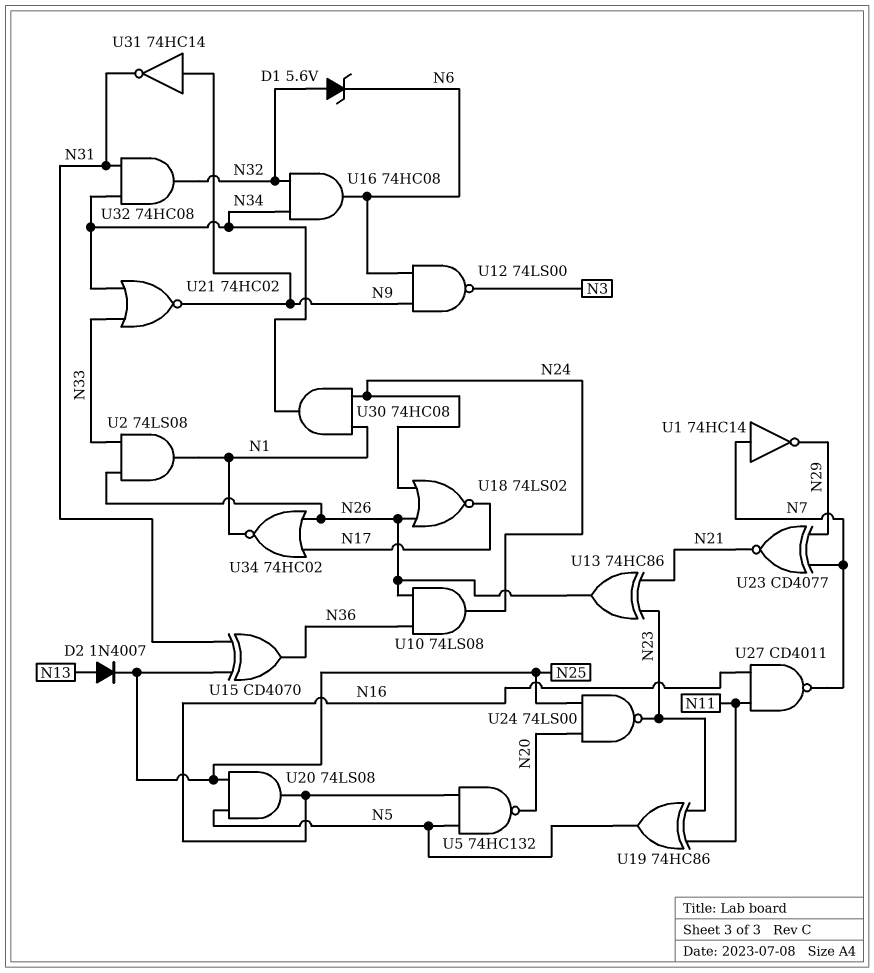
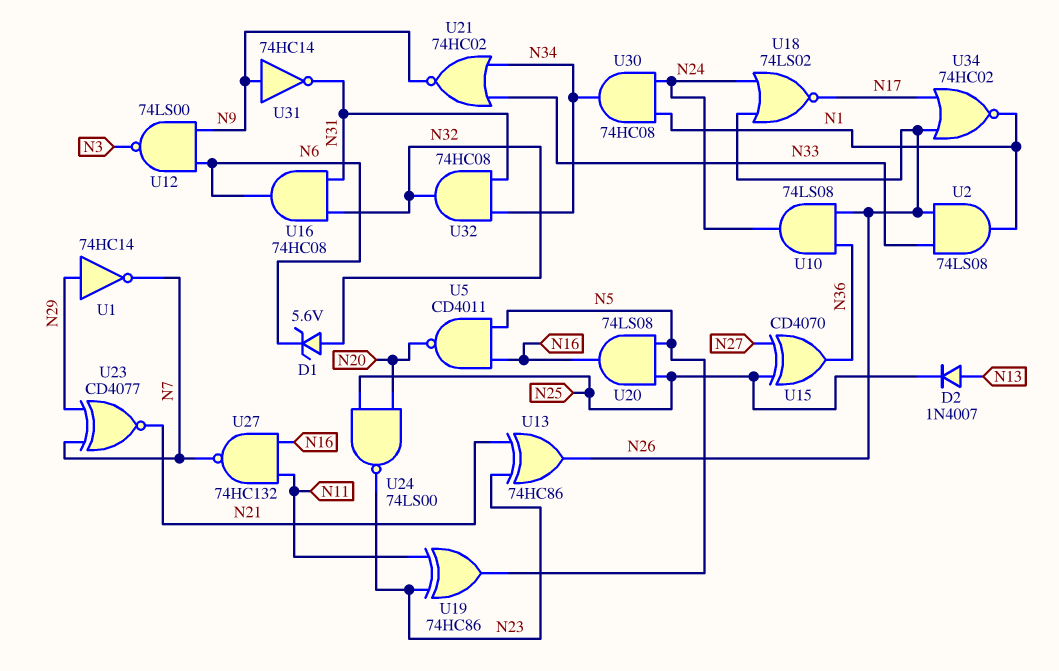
U1: NOT 74HC14 (in N7, out N29) -> NOT 74HC14 (in N29, out N7)
U5: NAND 74HC132 (in N5, in N16, out N20) -> NAND CD4011 (in N5, in N16, out N20)
U15: XOR CD4070 (in N25, in N31, out N36) -> XOR CD4070 (in N25, in N27, out N36)
U16: AND 74HC08 (in N32, in N34, out N6) -> AND 74HC08 (in N31, in N32, out N6)
U27: NAND CD4011 (in N11, in N16, out N7) -> NAND 74HC132 (in N11, in N16, out N7)

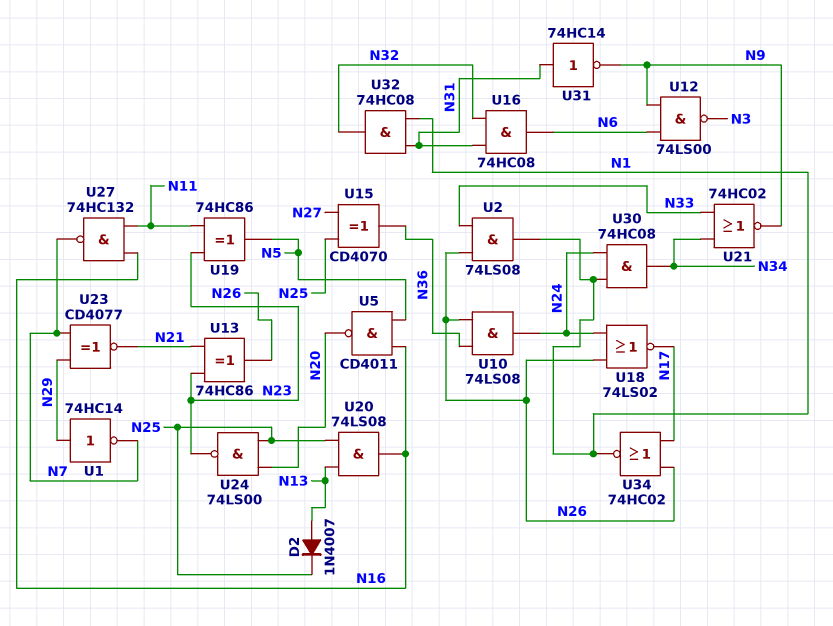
D1: zener 5.6V (A N32, K N6) -> none
U20: AND 74LS08 (in N5, in N25, out N16) -> AND 74LS08 (in N13, in N25, out N16)
U31: NOT 74HC14 (in N9, out N31) -> NOT 74HC14 (in N31, out N9)
U32: AND 74HC08 (in N31, in N34, out N32) -> AND 74HC08 (in N1, in N31, out N32)

